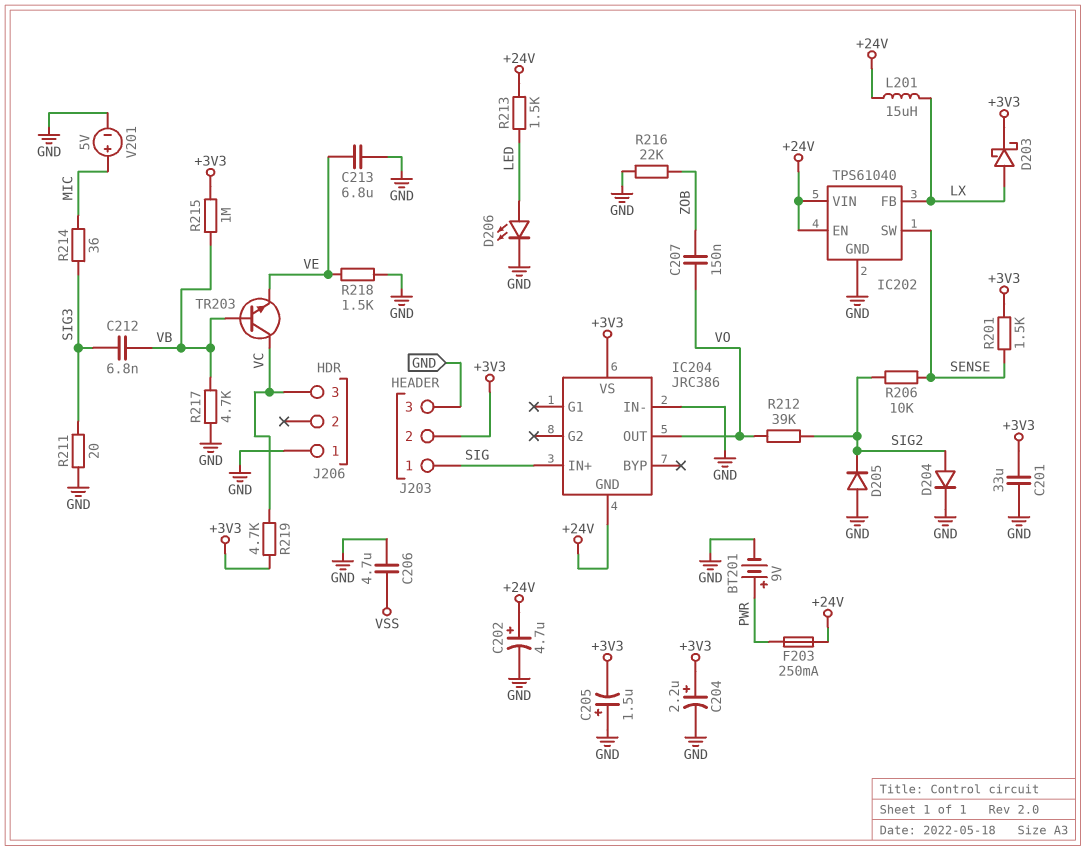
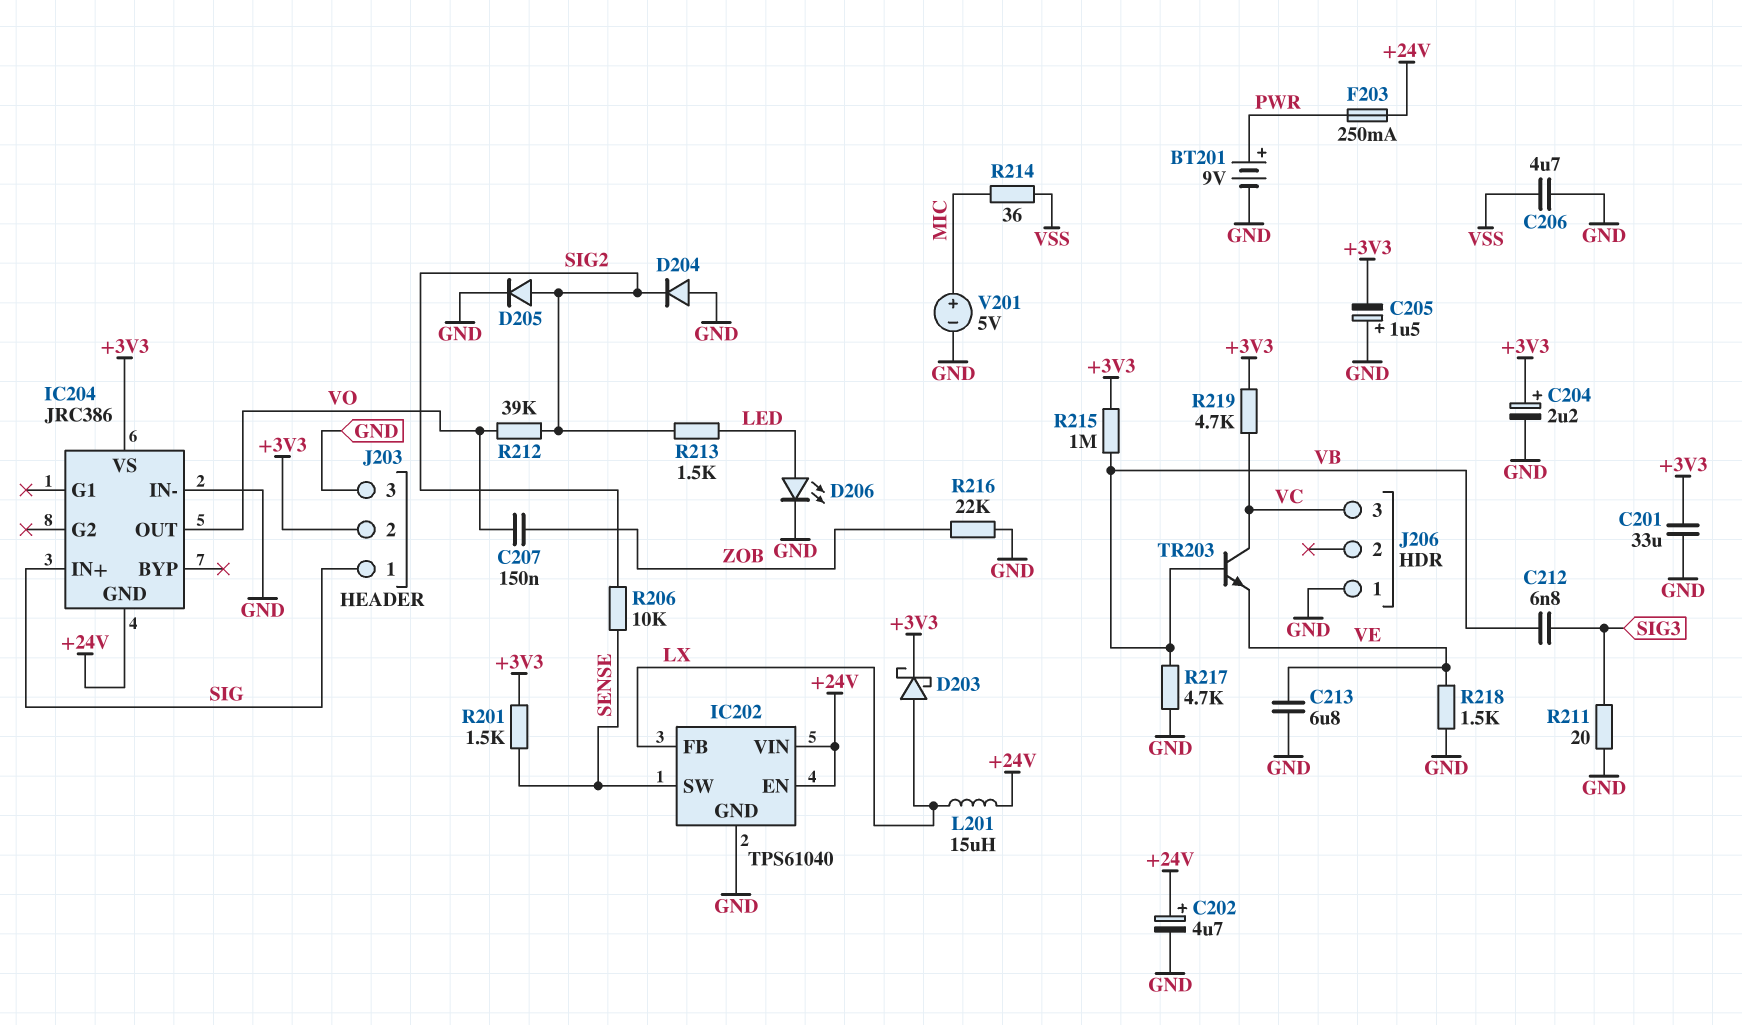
D204: diode (A SIG2, K GND) -> diode (A GND, K SIG2)
D205: diode (A GND, K SIG2) -> diode (A SIG2, K GND)
R213: 1.5k (+24V, LED) -> 1.5k (LED, SIG2)
R214: 36 (MIC, SIG3) -> 36 (MIC, VSS)

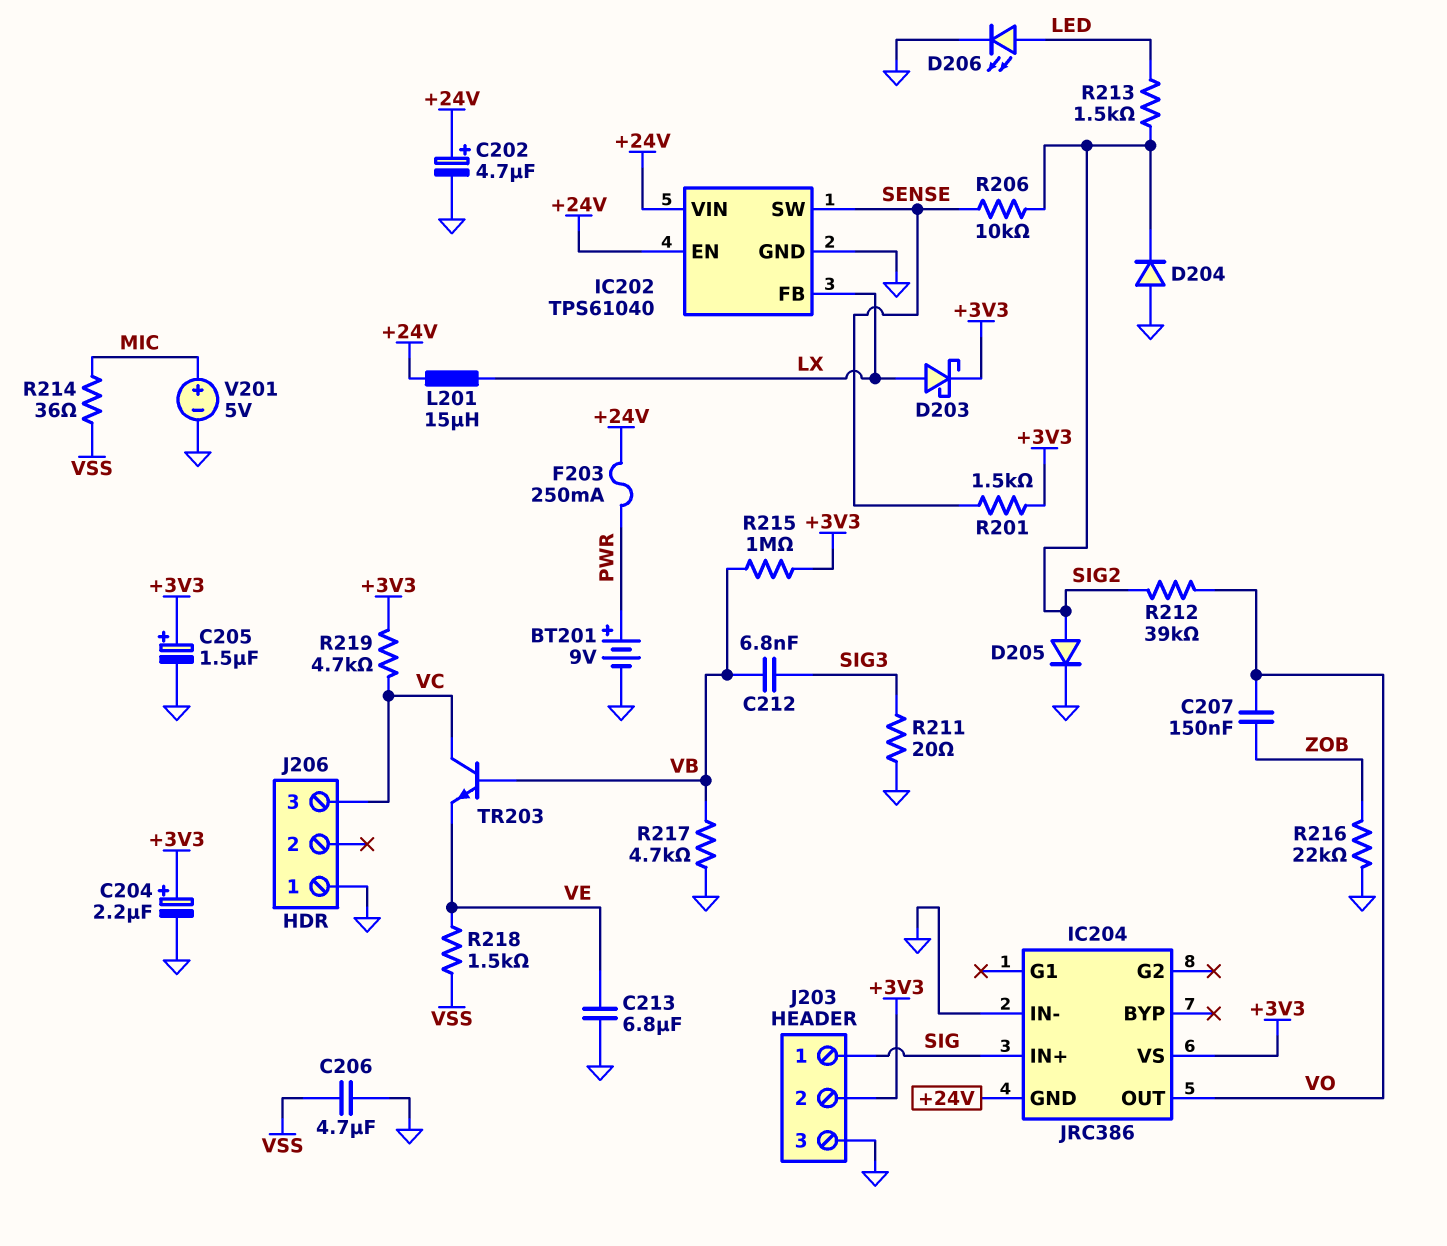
C201: 33uF (+3V3, GND) -> none
C205: 1.5uF (plus GND, minus +3V3) -> 1.5uF (plus +3V3, minus GND)
R218: 1.5k (GND, VE) -> 1.5k (VE, VSS)

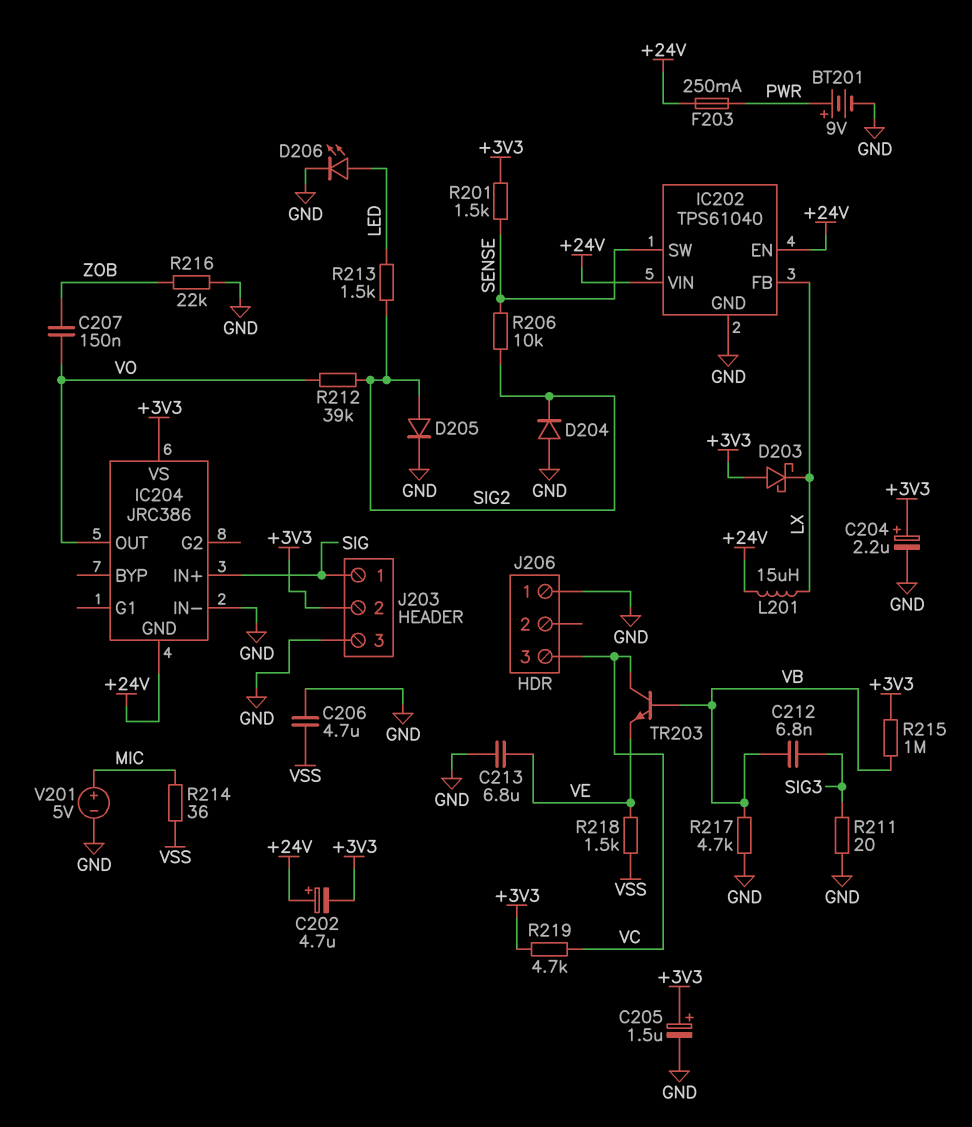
C202: 4.7uF (plus +24V, minus GND) -> 4.7uF (plus +24V, minus +3V3)
D203: schottky (A LX, K +3V3) -> schottky (A +3V3, K LX)

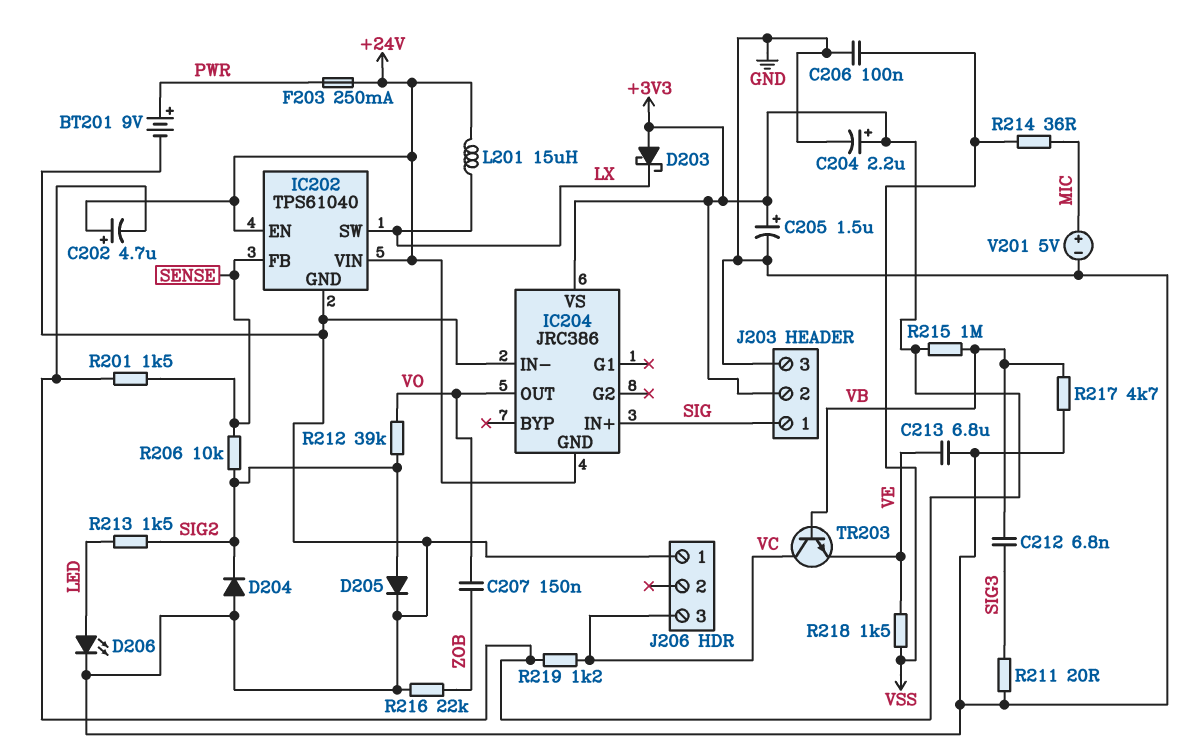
C206: 4.7uF (GND, VSS) -> 100nF (GND, VSS)
IC202 pin FB: LX -> SENSE
IC202 pin SW: SENSE -> LX
R219: 4.7k (+3V3, VC) -> 1.2k (+3V3, VC)

